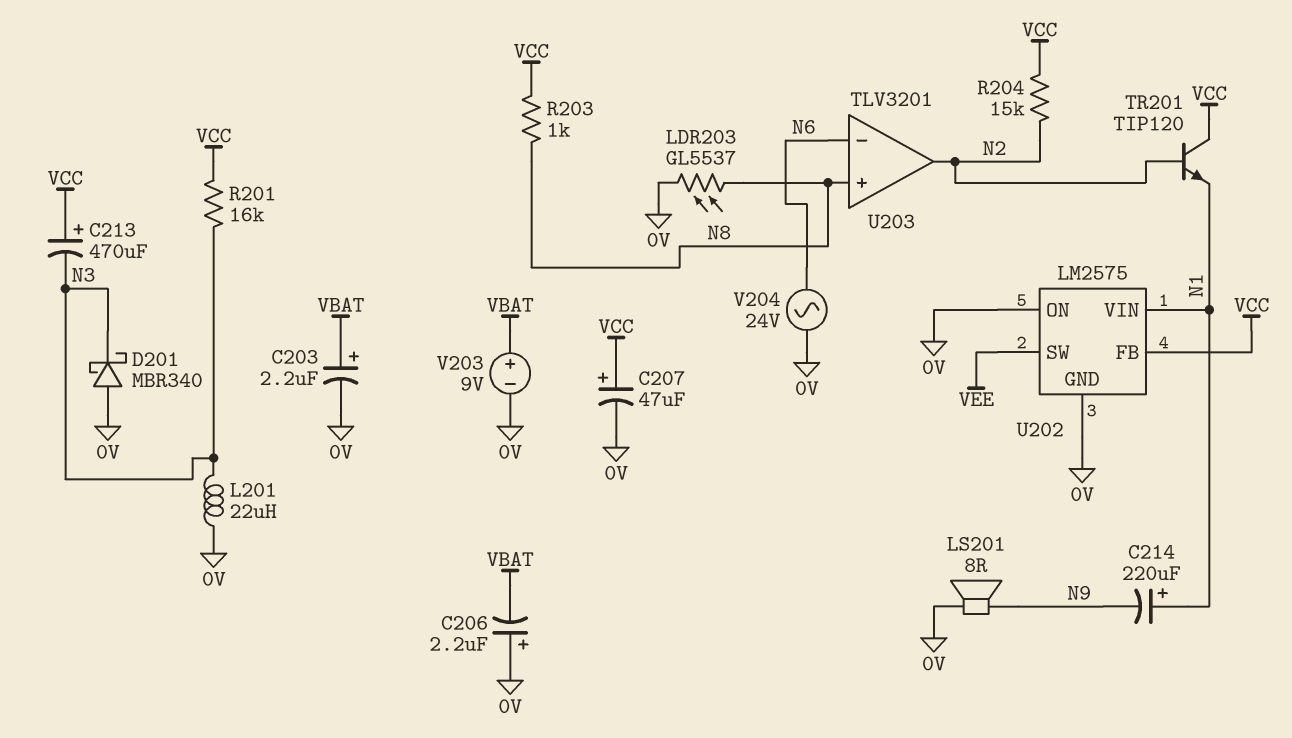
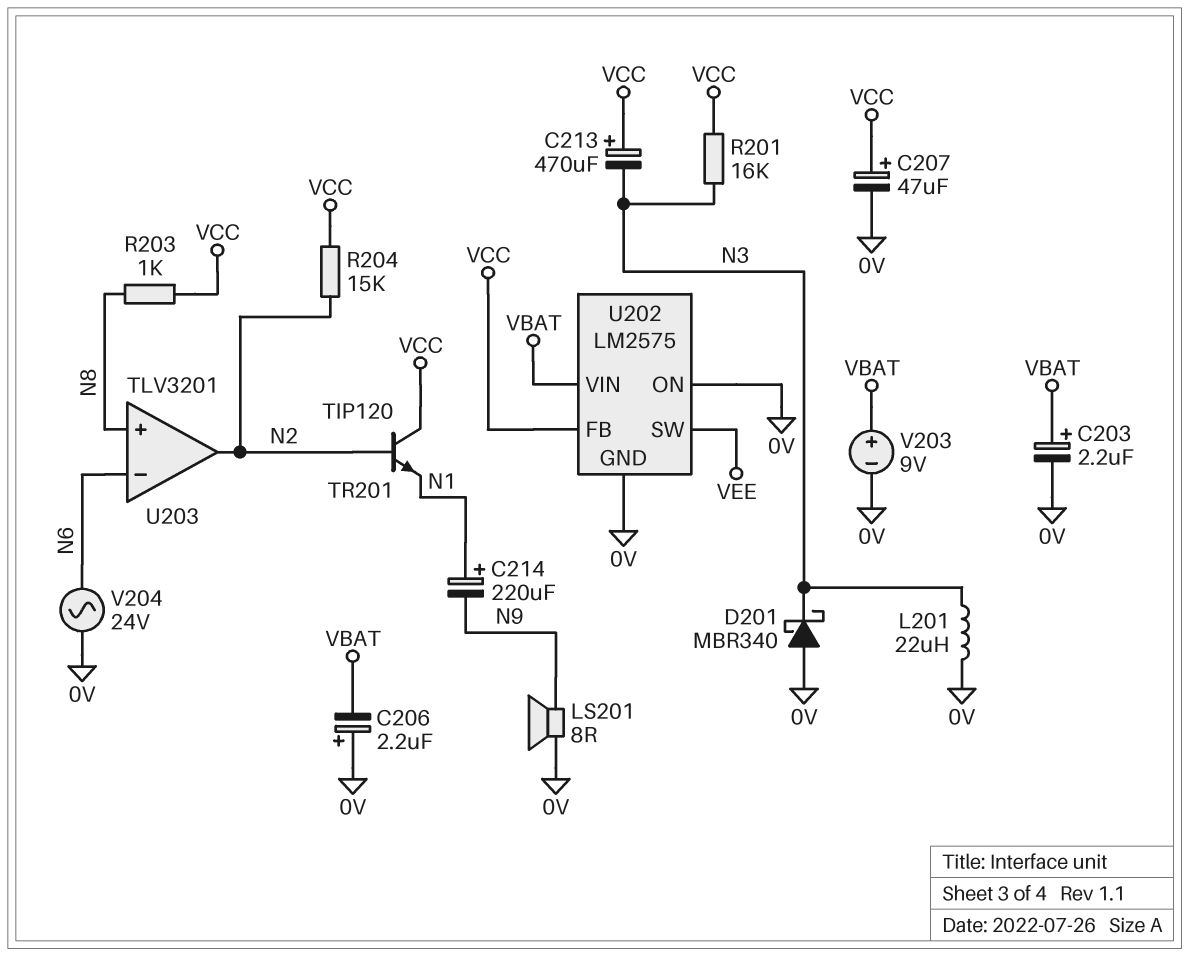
LDR203: GL5537 (0V, N8) -> none
U202 pin VIN: N1 -> VBAT

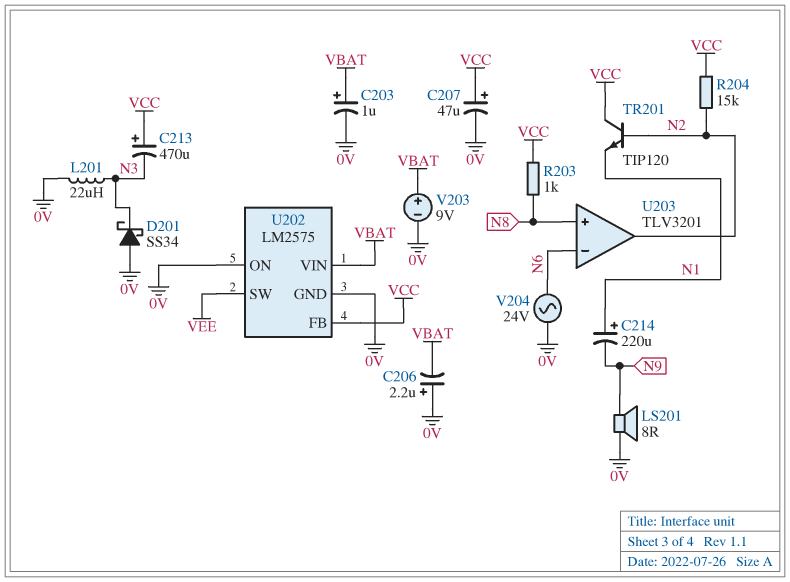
C203: 2.2uF (plus VBAT, minus 0V) -> 1uF (plus VBAT, minus 0V)
D201: schottky MBR340 (A 0V, K N3) -> schottky SS34 (A 0V, K N3)
R201: 16k (N3, VCC) -> none

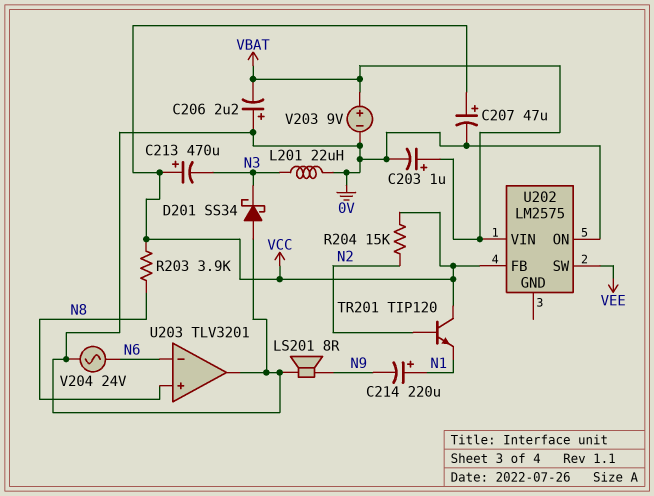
R203: 1k (N8, VCC) -> 3.9k (N8, VCC)
U202 pin GND: 0V -> none
U203 pin out: N2 -> 0V

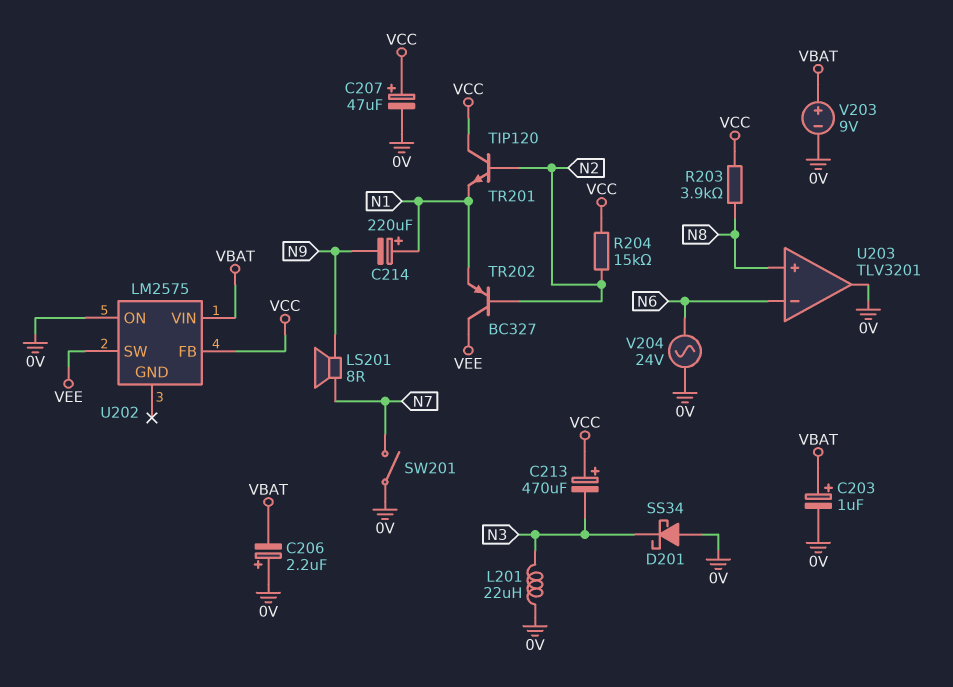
LS201: speaker 8R (0V, N9) -> speaker 8R (N7, N9)
SW201: none -> switch (0V, N7)
TR202: none -> PNP BC327 (B N2, C VEE, E N1)

